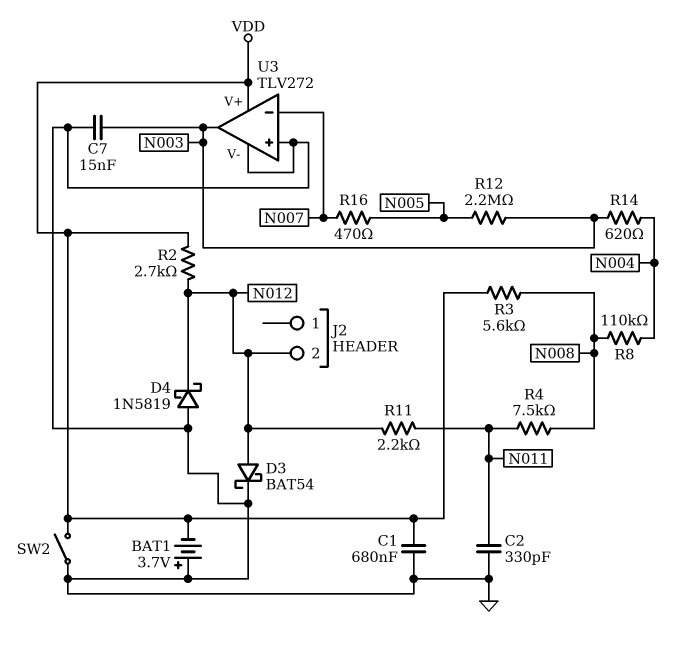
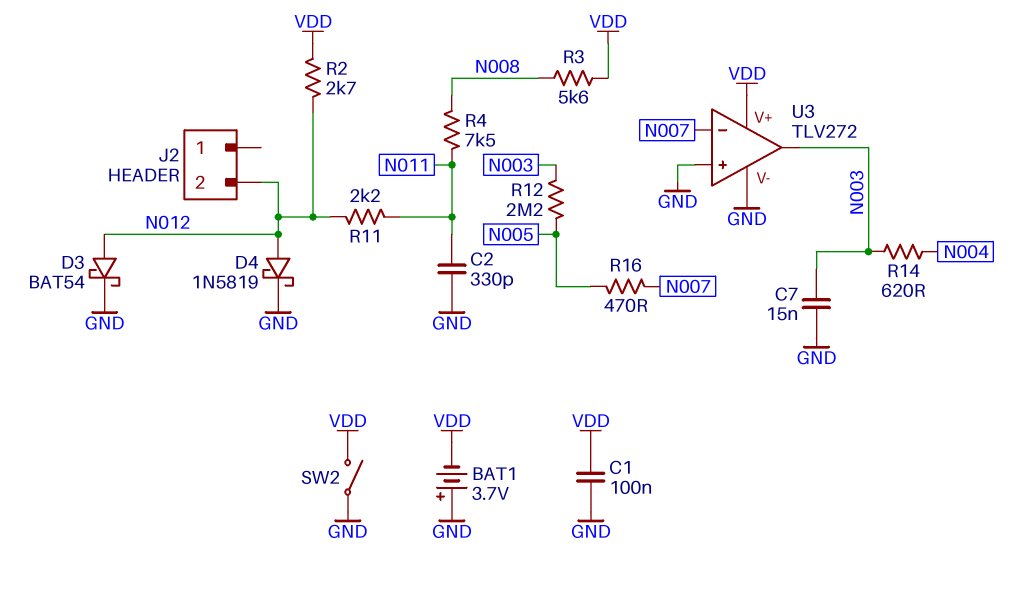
C1: 680nF (GND, VDD) -> 100nF (GND, VDD)
D4: schottky 1N5819 (A GND, K N012) -> schottky 1N5819 (A N012, K GND)
R8: 110k (N004, N008) -> none

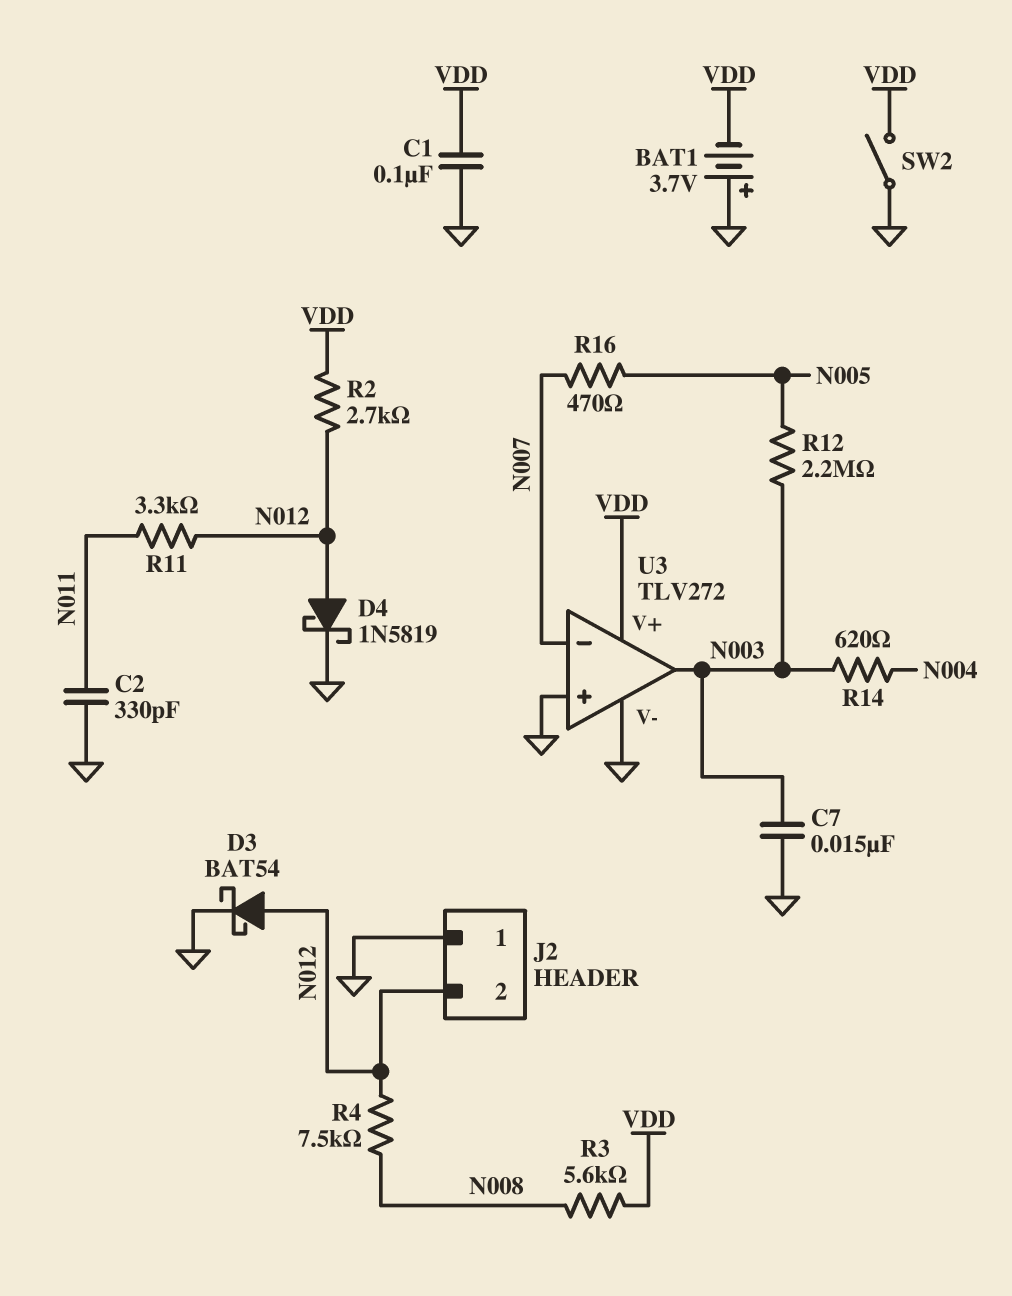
J2 pin 1: none -> GND
R4: 7.5k (N008, N011) -> 7.5k (N008, N012)
R11: 2.2k (N011, N012) -> 3.3k (N011, N012)

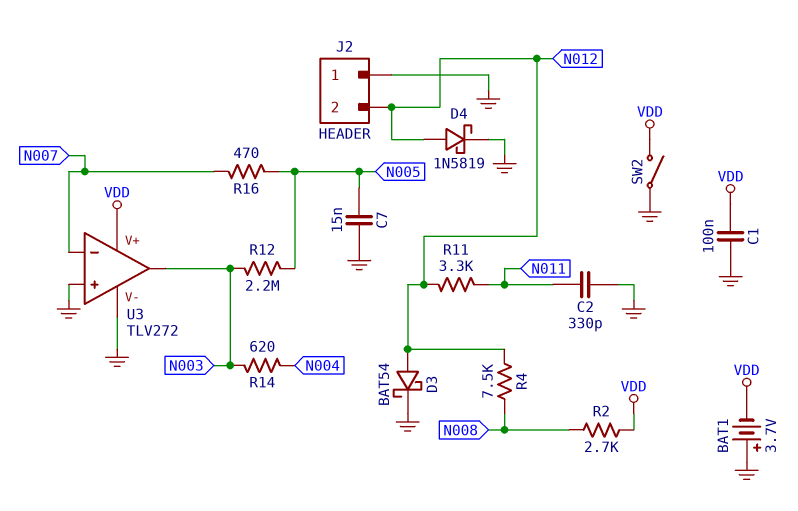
C7: 15nF (GND, N003) -> 15nF (GND, N005)
R2: 2.7k (N012, VDD) -> 2.7k (N008, VDD)
R3: 5.6k (N008, VDD) -> none

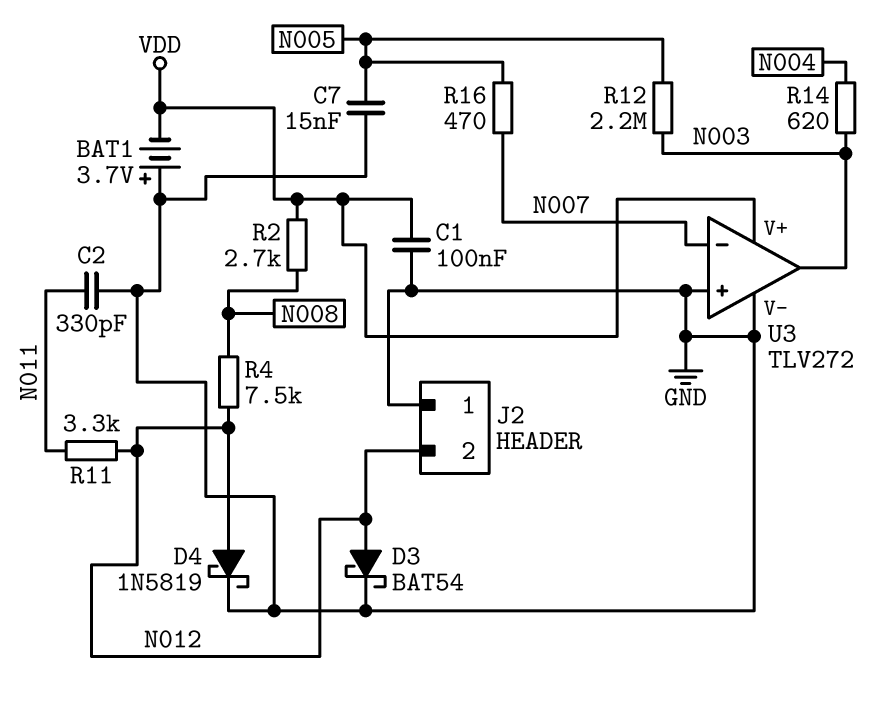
SW2: switch (GND, VDD) -> none

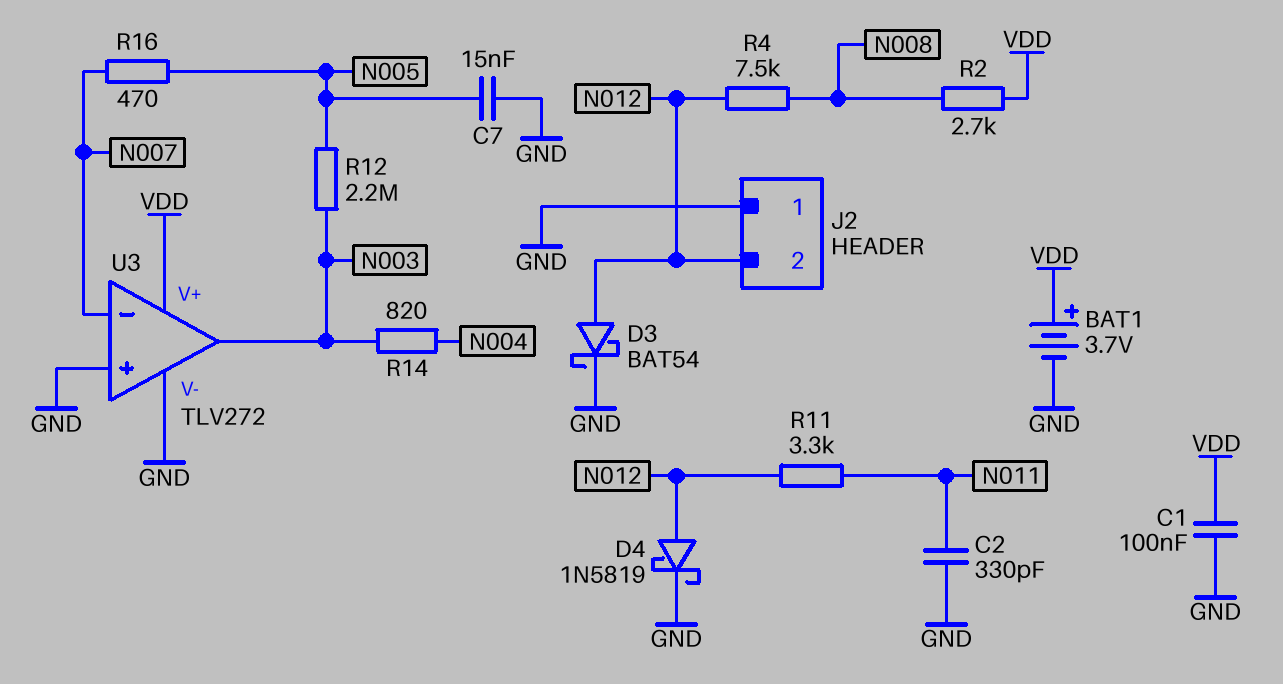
BAT1: 3.7V (plus GND, minus VDD) -> 3.7V (plus VDD, minus GND)
R14: 620 (N003, N004) -> 820 (N003, N004)

